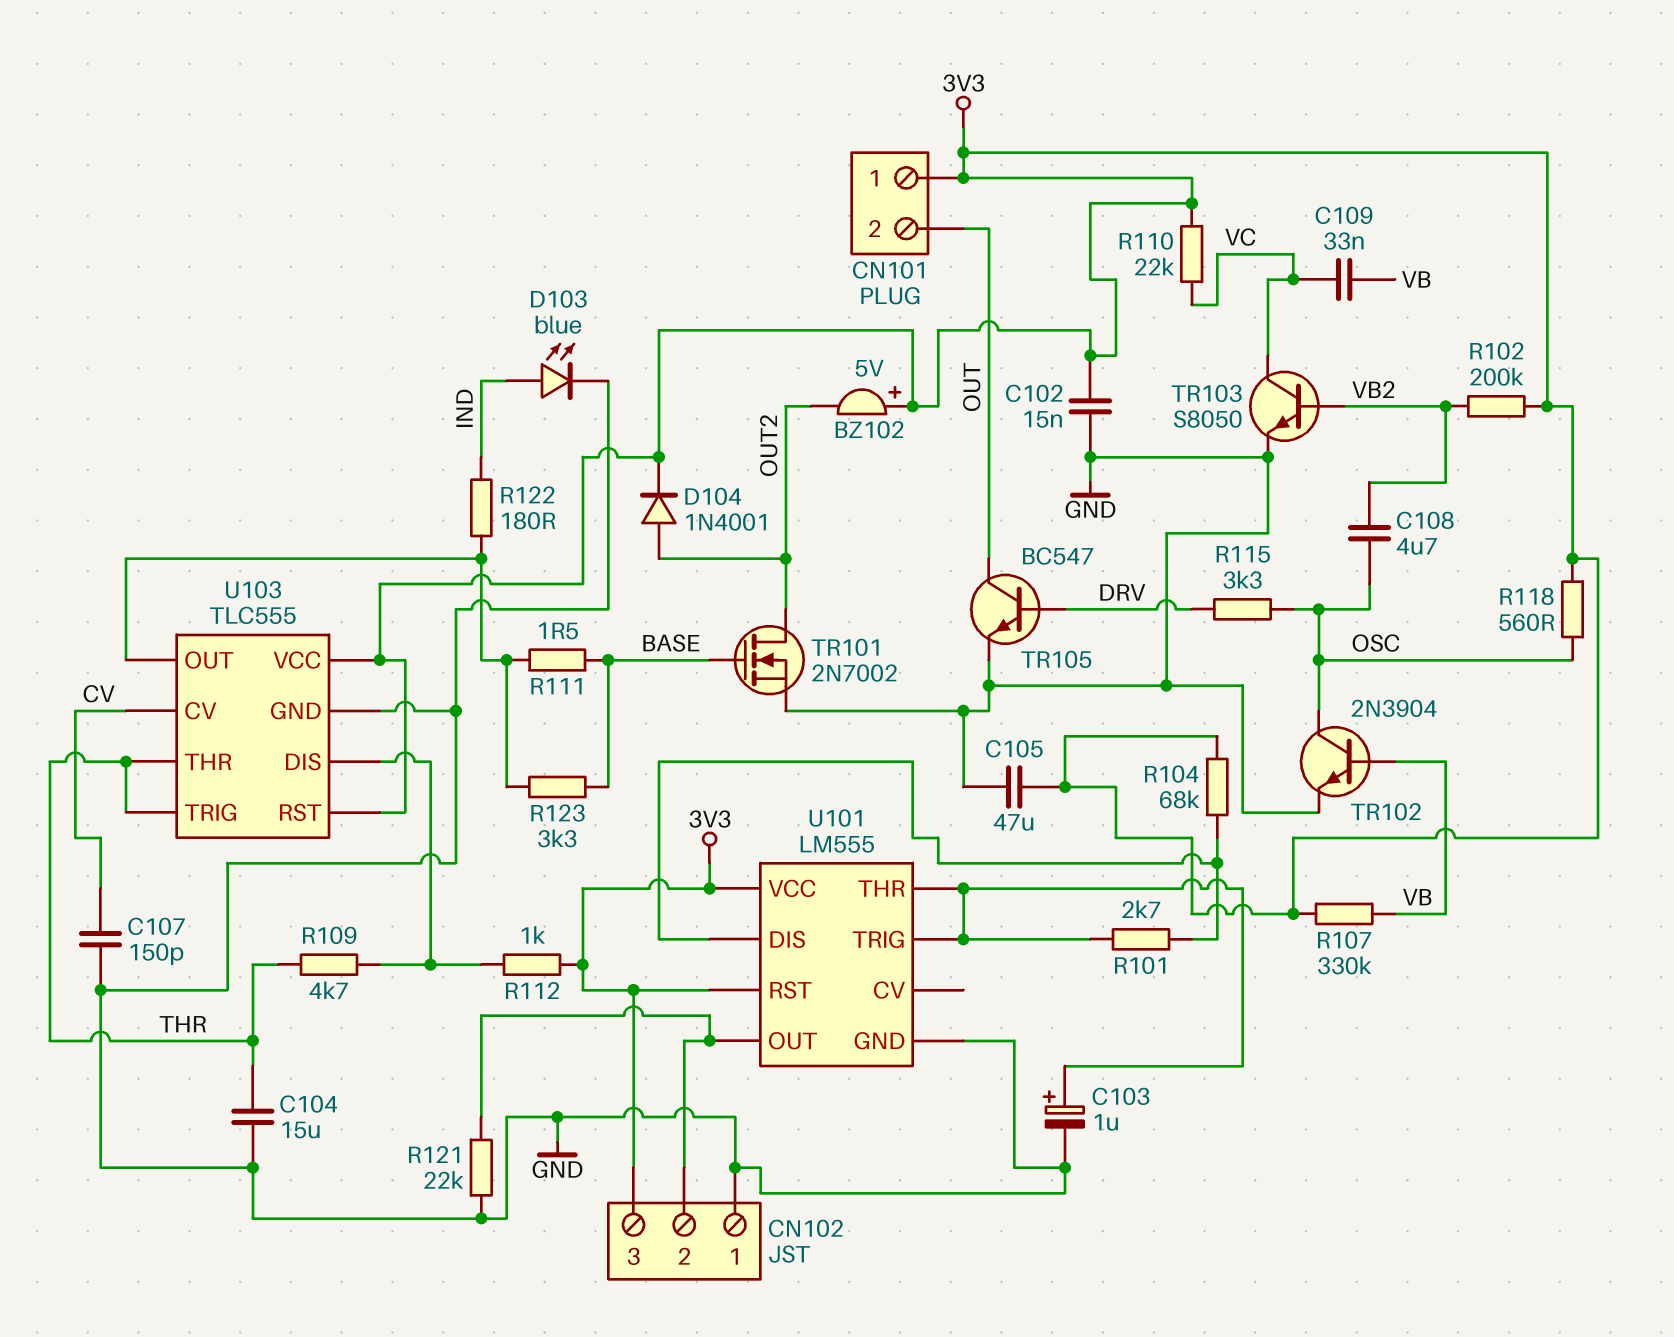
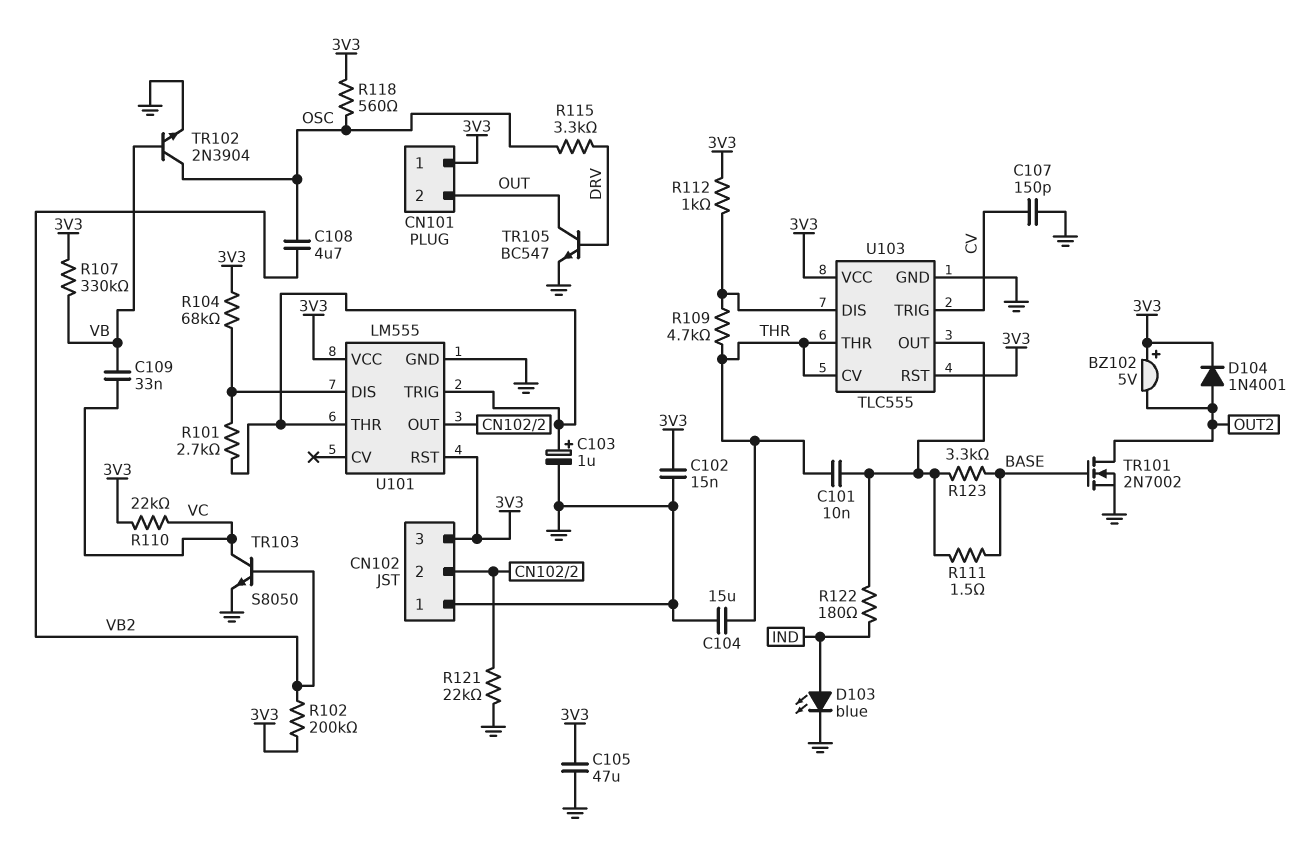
C101: none -> 10nF (THR, U103/OUT)
U103 pin CV: CV -> THR
U103 pin TRIG: THR -> CV

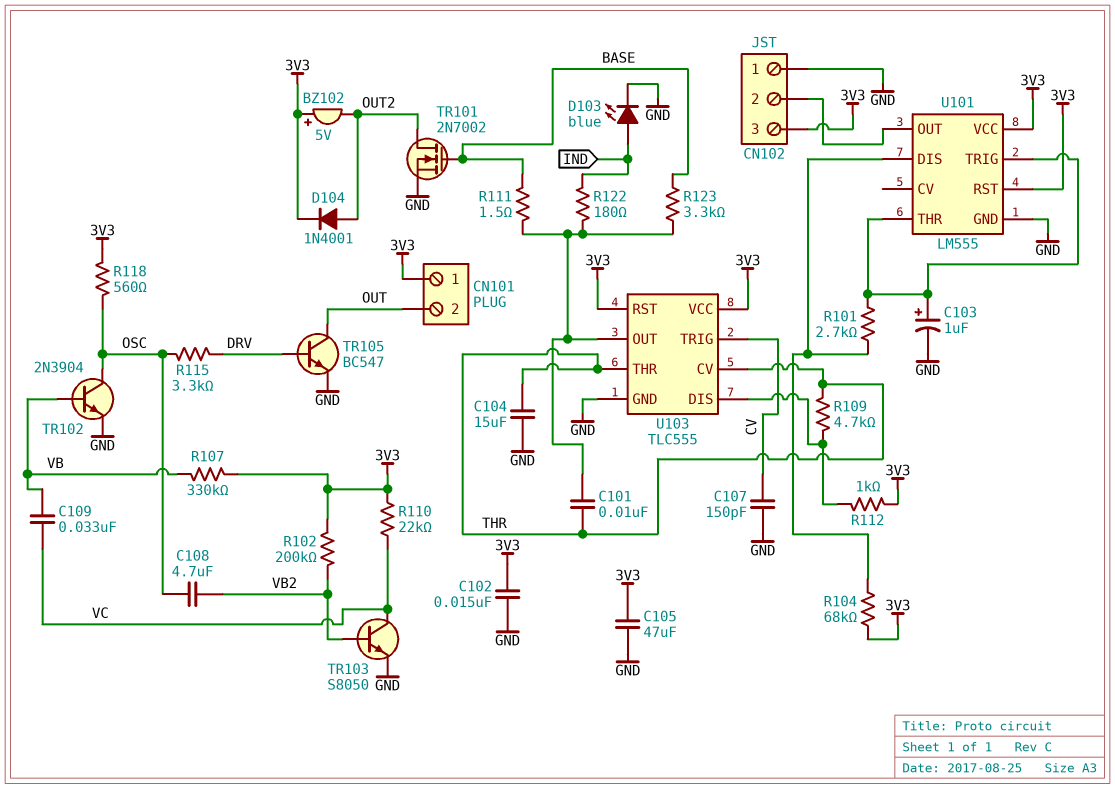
R121: 22k (CN102/2, GND) -> none

